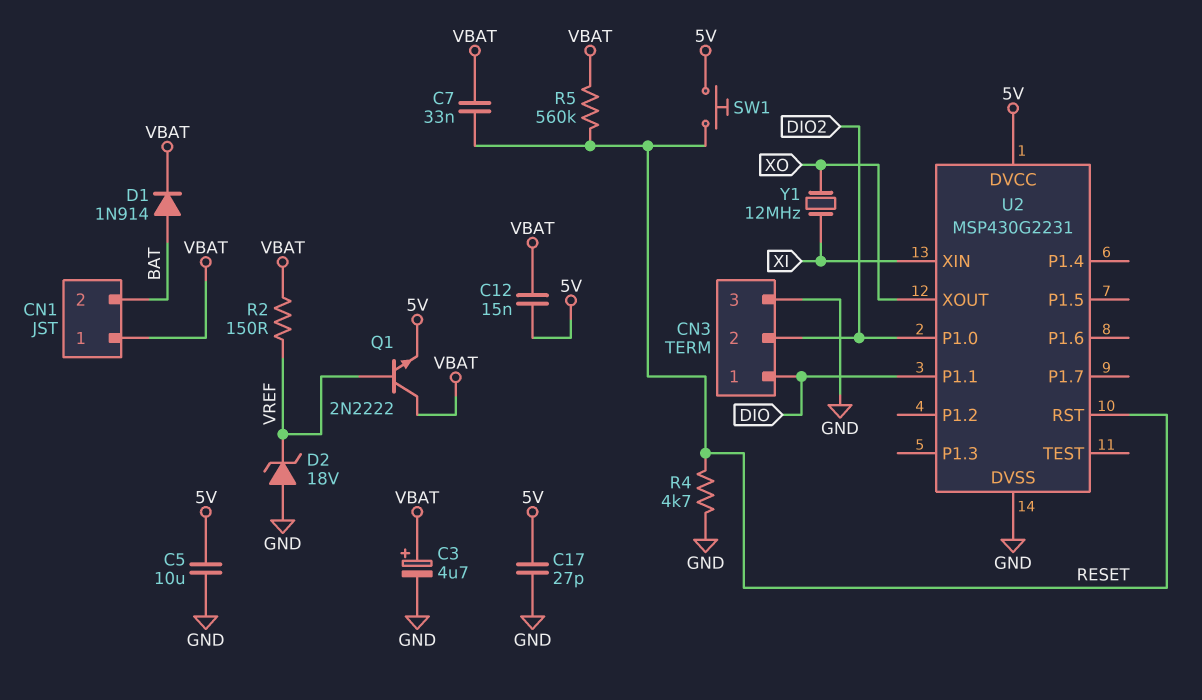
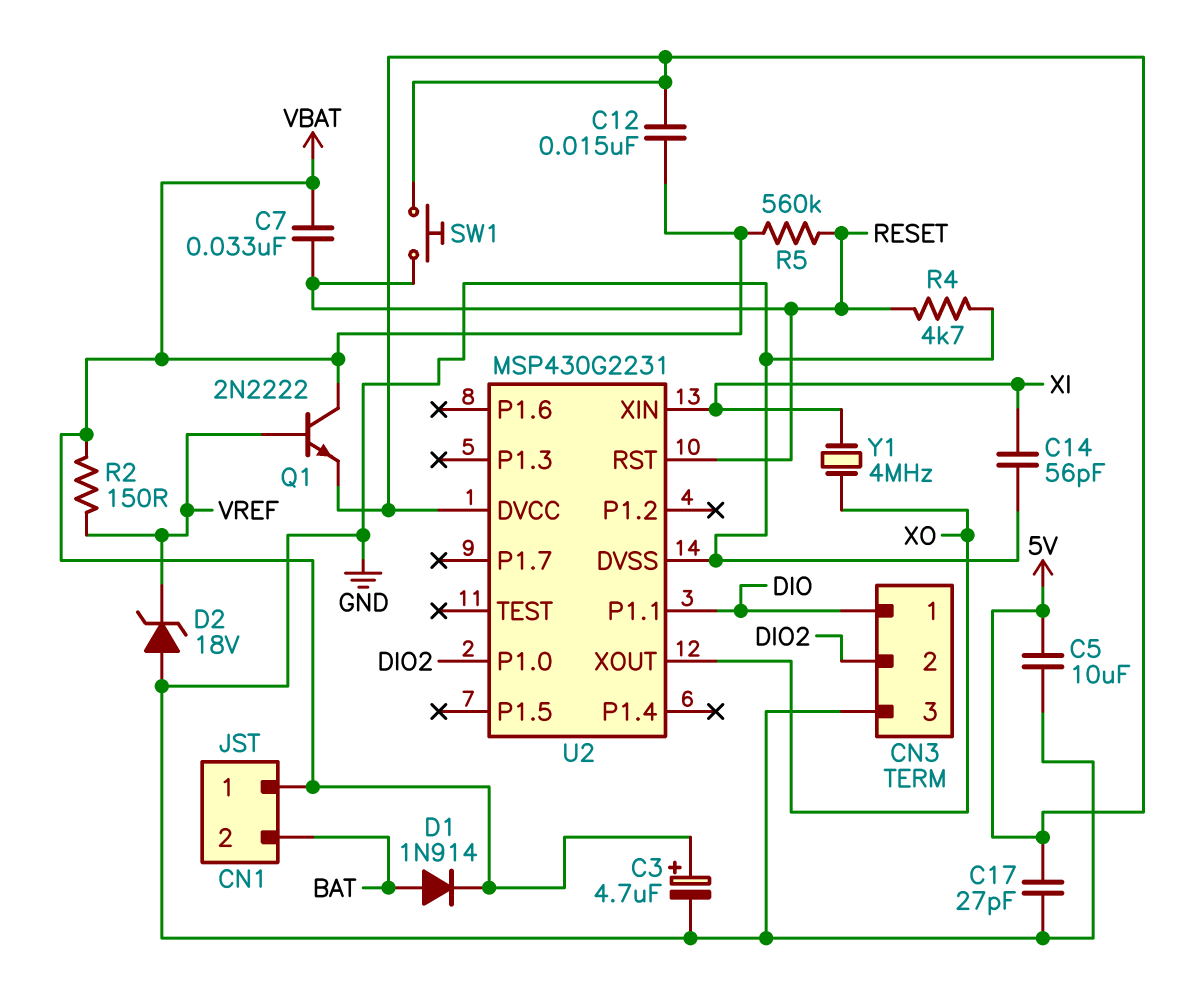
C14: none -> 56pF (GND, XI)
Y1: 12MHz (XI, XO) -> 4MHz (XI, XO)

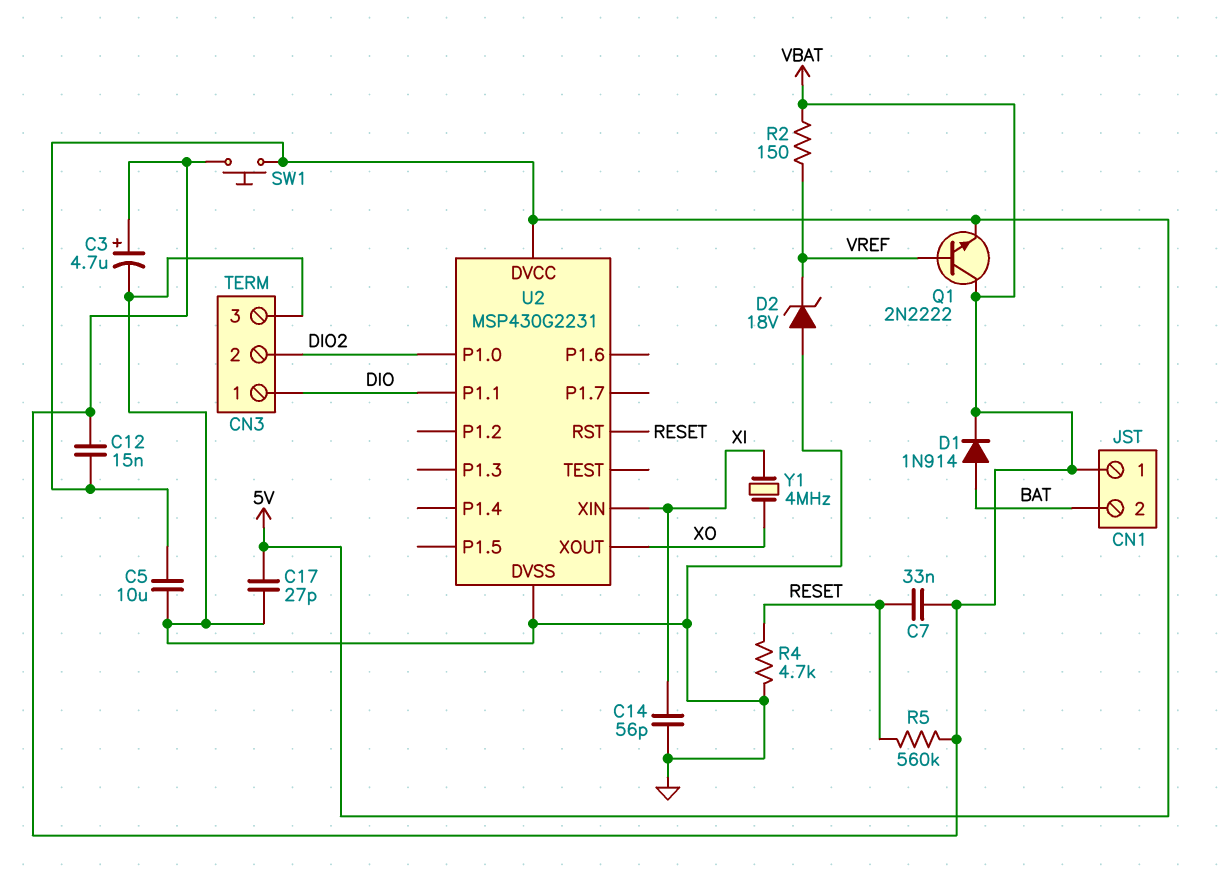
SW1: button (5V, RESET) -> button (5V, VBAT)

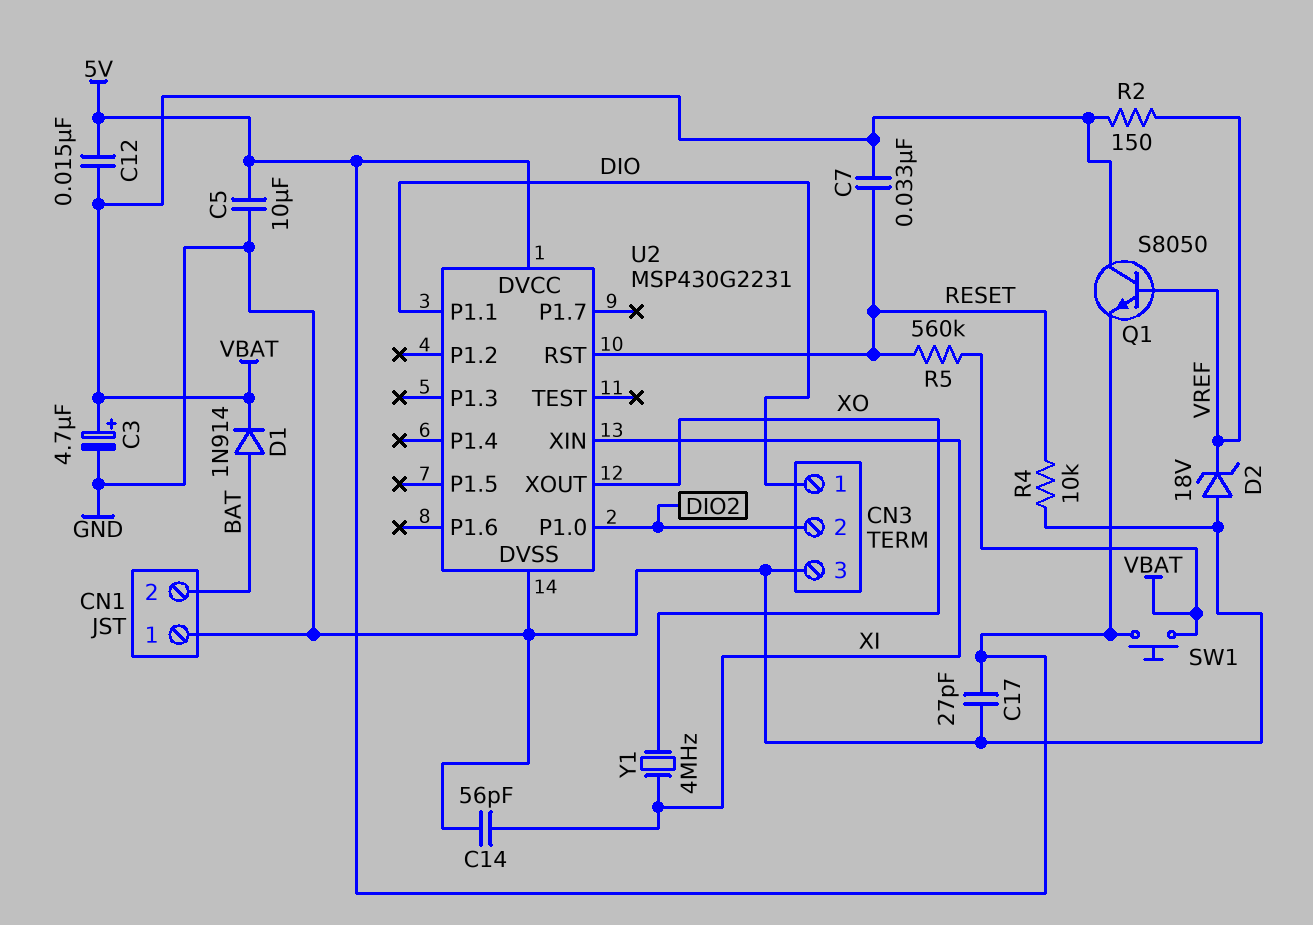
CN1 pin 1: VBAT -> GND
Q1: NPN 2N2222 (B VREF, C VBAT, E 5V) -> NPN S8050 (B VREF, C VBAT, E 5V)
R4: 4.7k (GND, RESET) -> 10k (GND, RESET)

